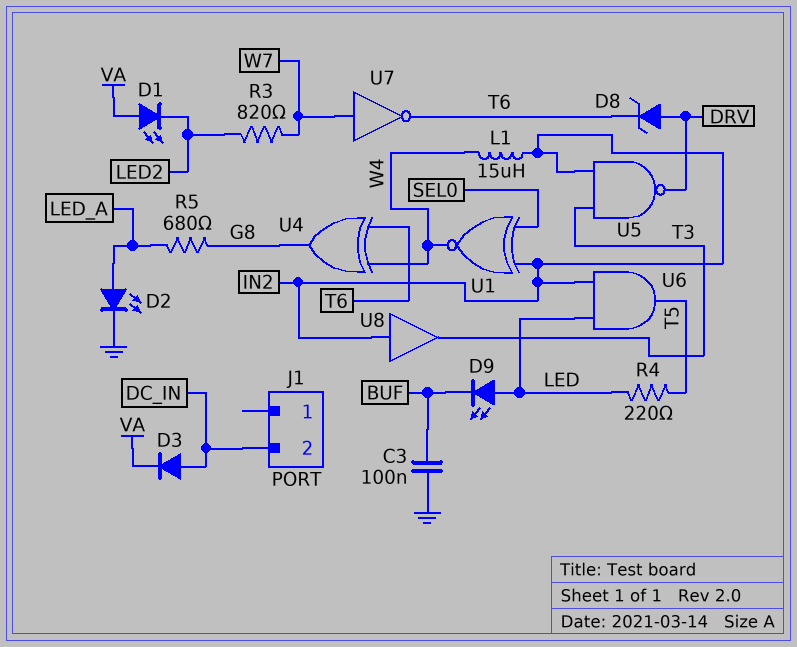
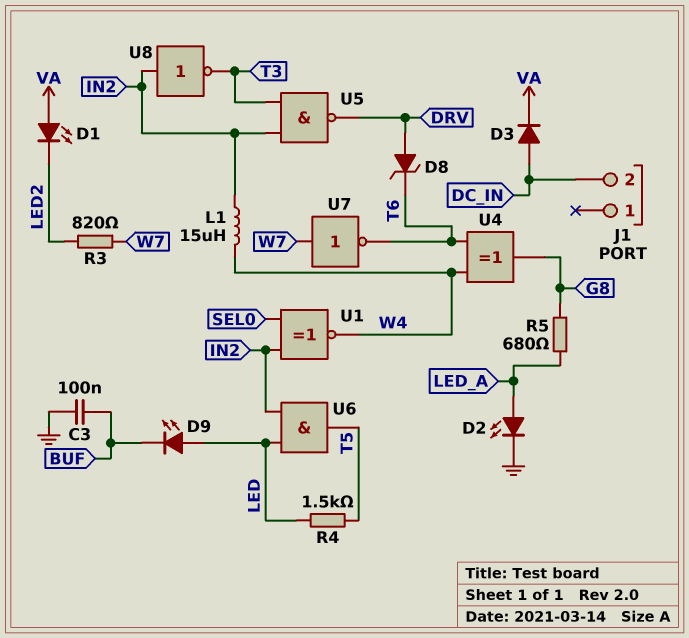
R4: 220 (LED, T5) -> 1.5k (LED, T5)
U8: buffer (in IN2, out T3) -> NOT (in IN2, out T3)

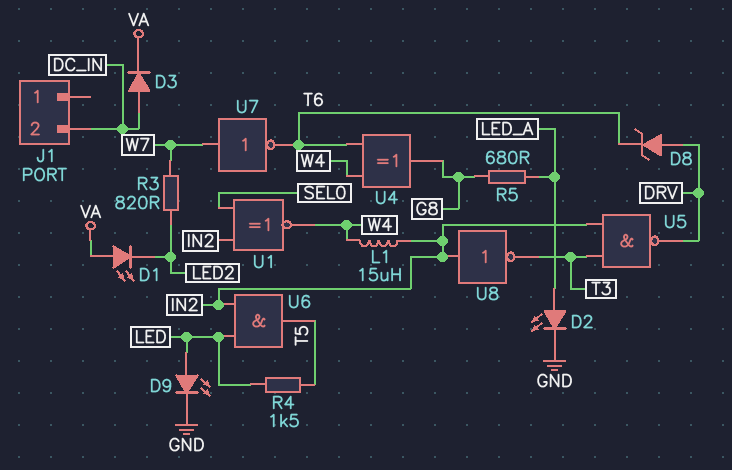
C3: 100nF (BUF, GND) -> none
D9: LED (A LED, K BUF) -> LED (A LED, K GND)

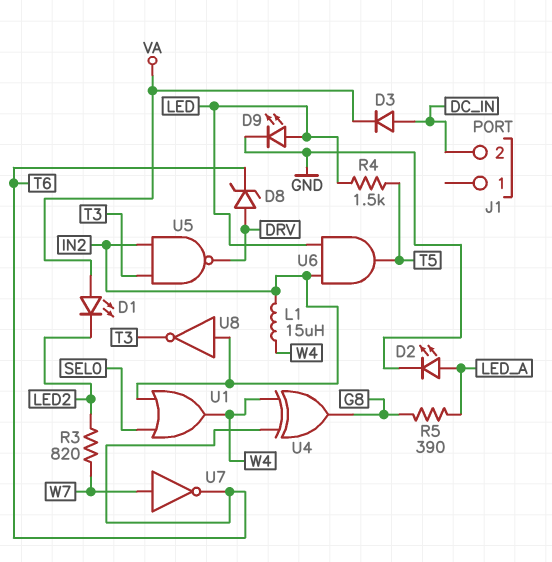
R5: 680 (G8, LED_A) -> 390 (G8, LED_A)
U1: XNOR (in IN2, in SEL0, out W4) -> OR (in IN2, in SEL0, out W4)

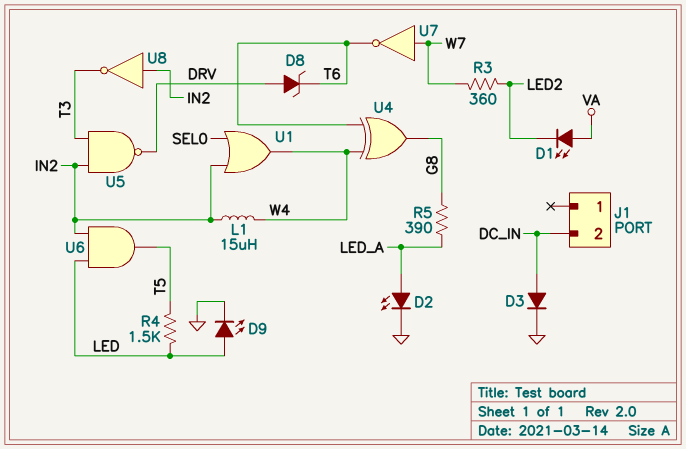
D3: diode (A DC_IN, K VA) -> diode (A DC_IN, K GND)
R3: 820 (LED2, W7) -> 360 (LED2, W7)

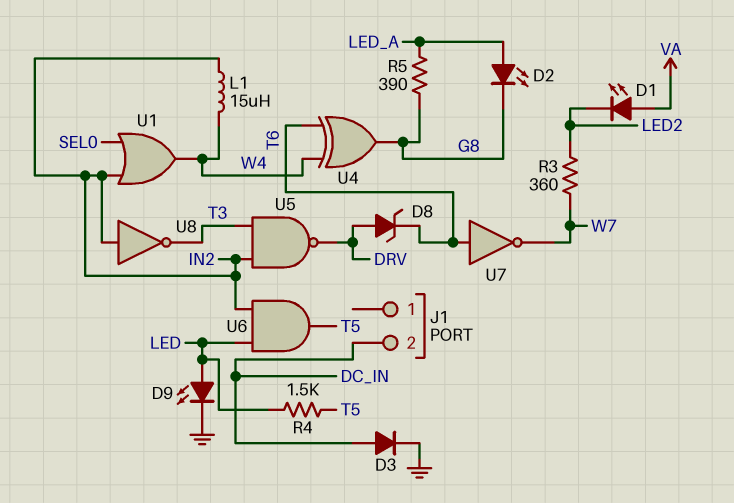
D2: LED (A LED_A, K GND) -> LED (A LED_A, K G8)
U7: NOT (in W7, out T6) -> NOT (in T6, out W7)

